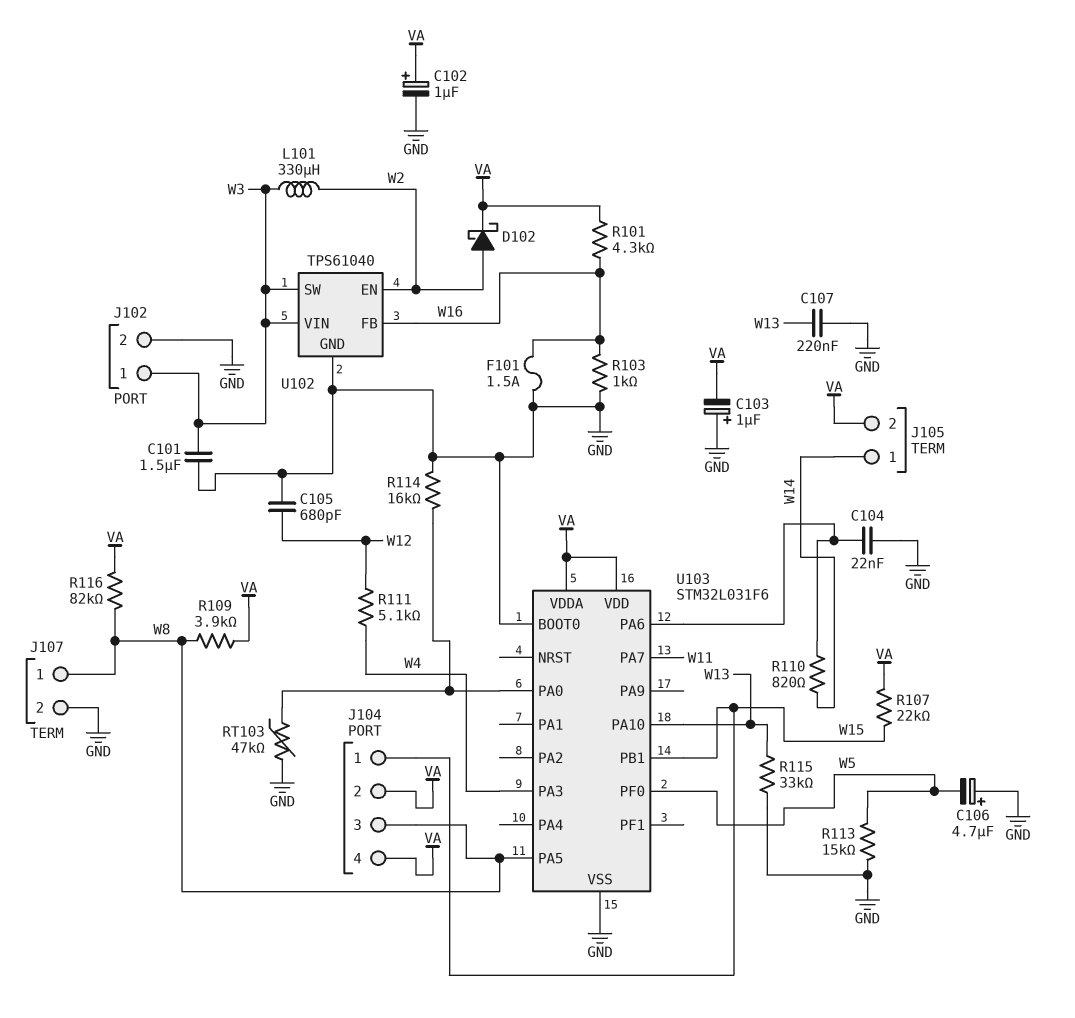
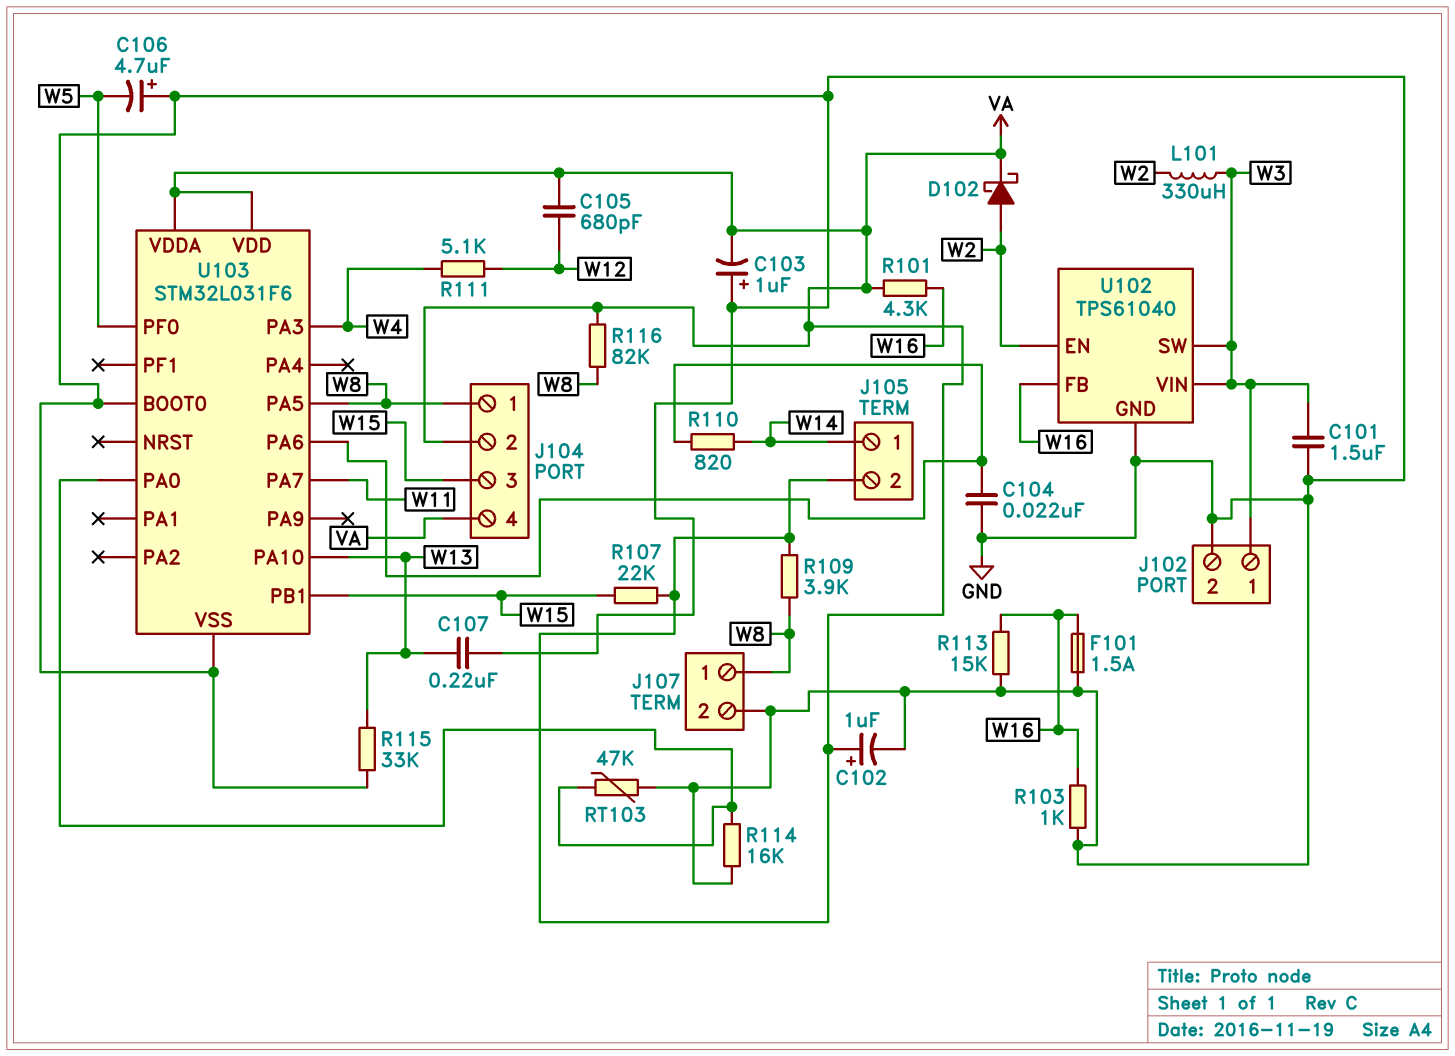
C105: 680pF (GND, W12) -> 680pF (VA, W12)
J104 pin 1: W15 -> W8
J104 pin 3: W8 -> W15
R113: 15k (GND, W5) -> 15k (GND, W16)

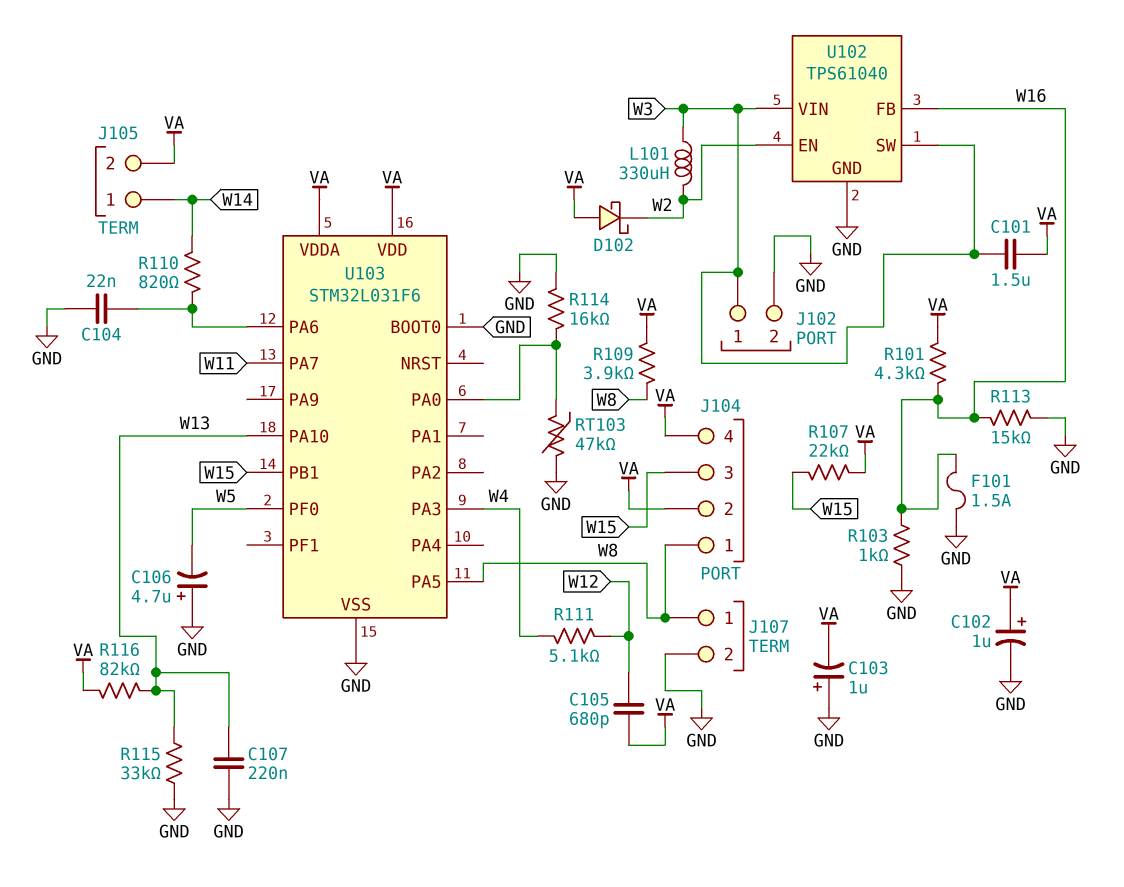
C101: 1.5uF (GND, W3) -> 1.5uF (VA, W3)
D102: schottky (A W2, K VA) -> schottky (A VA, K W2)
R116: 82k (VA, W8) -> 82k (VA, W13)

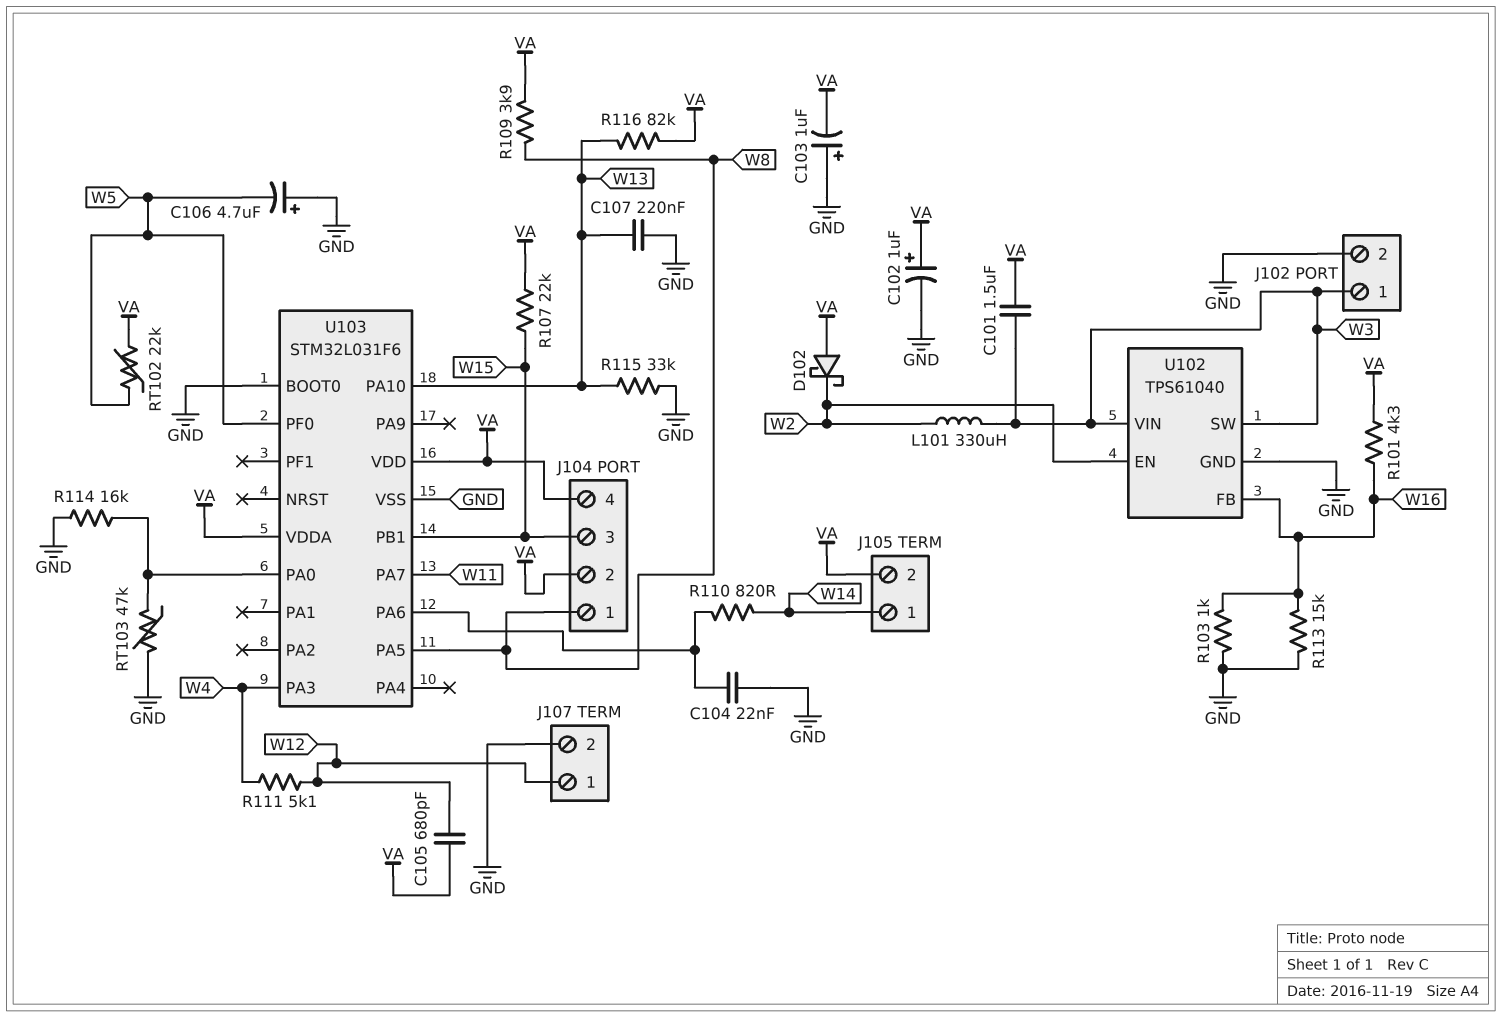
F101: 1.5A (GND, W16) -> none
J107 pin 1: W8 -> W12
RT102: none -> 22k (VA, W5)

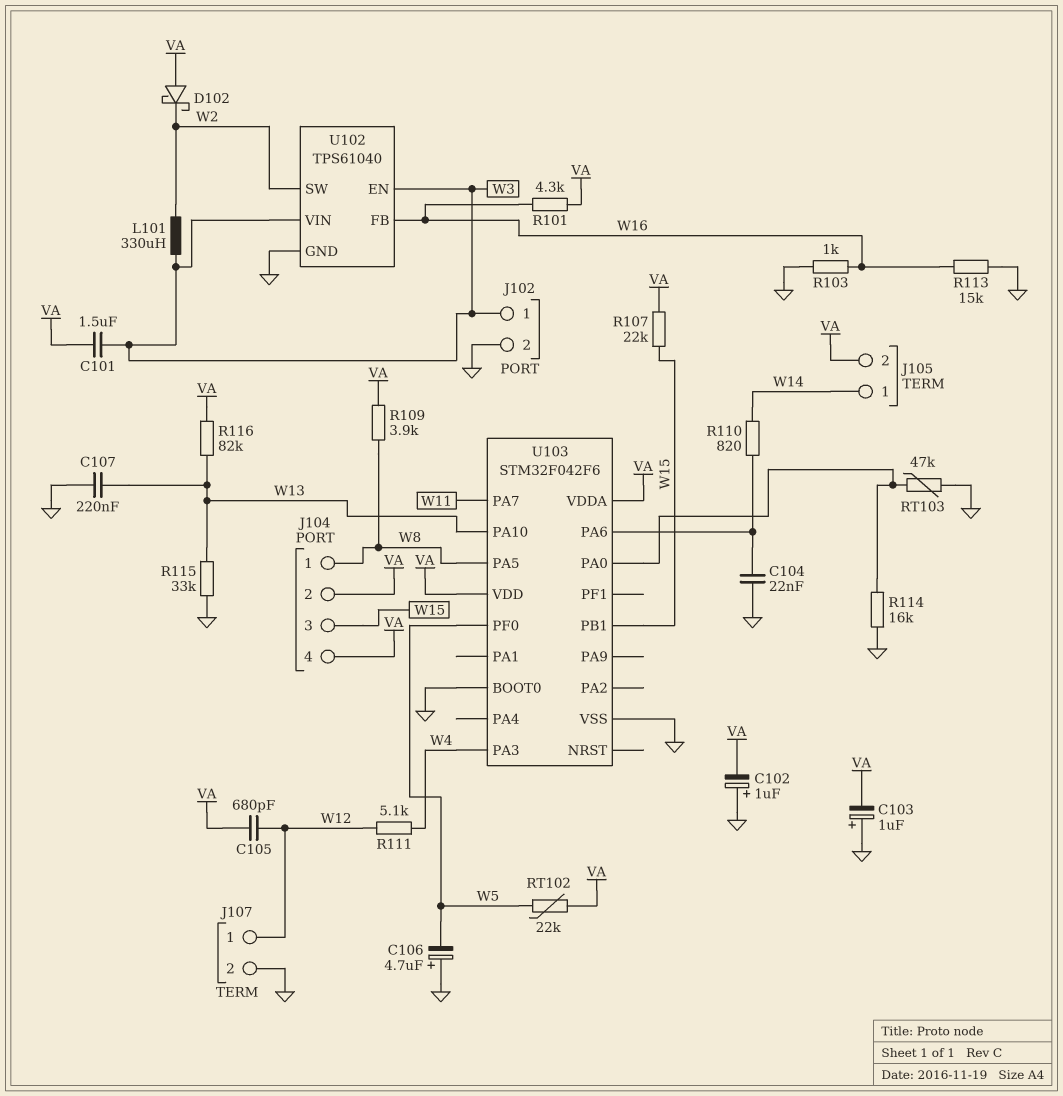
C102: 1uF (plus VA, minus GND) -> 1uF (plus GND, minus VA)
U102 pin EN: W2 -> W3
U102 pin SW: W3 -> W2
U103: STM32L031F6 -> STM32F042F6

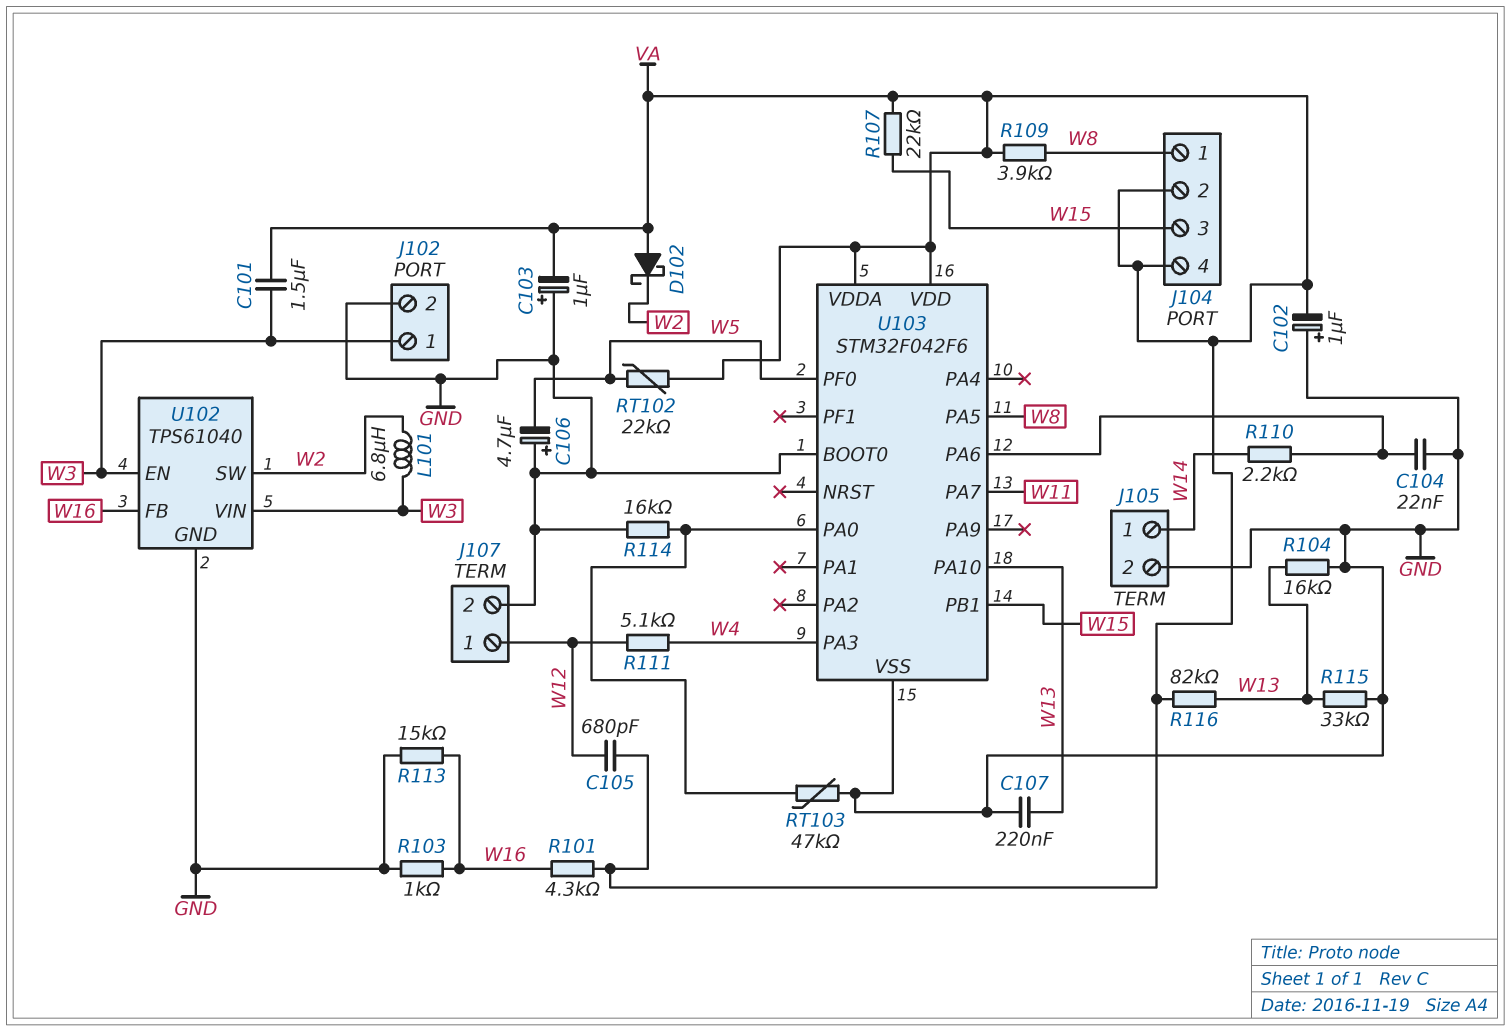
J105 pin 2: VA -> GND
L101: 330uH (W2, W3) -> 6.8uH (W2, W3)
R104: none -> 16k (GND, W13)
R110: 820 (U103/PA6, W14) -> 2.2k (U103/PA6, W14)

